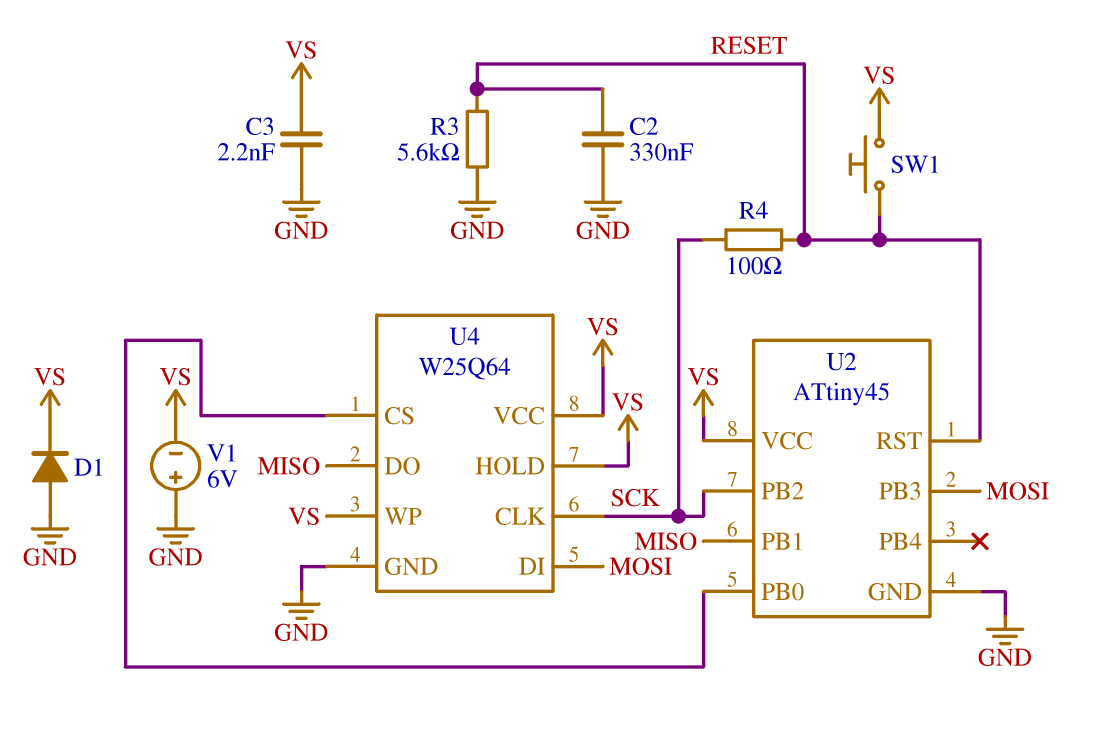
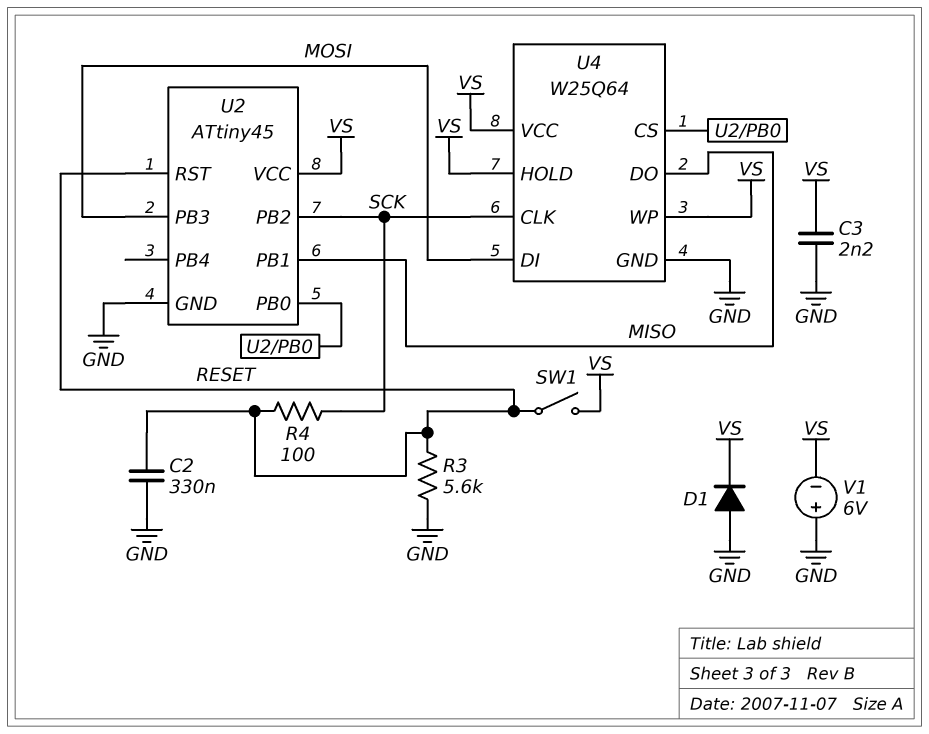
SW1: button (RESET, VS) -> switch (RESET, VS)

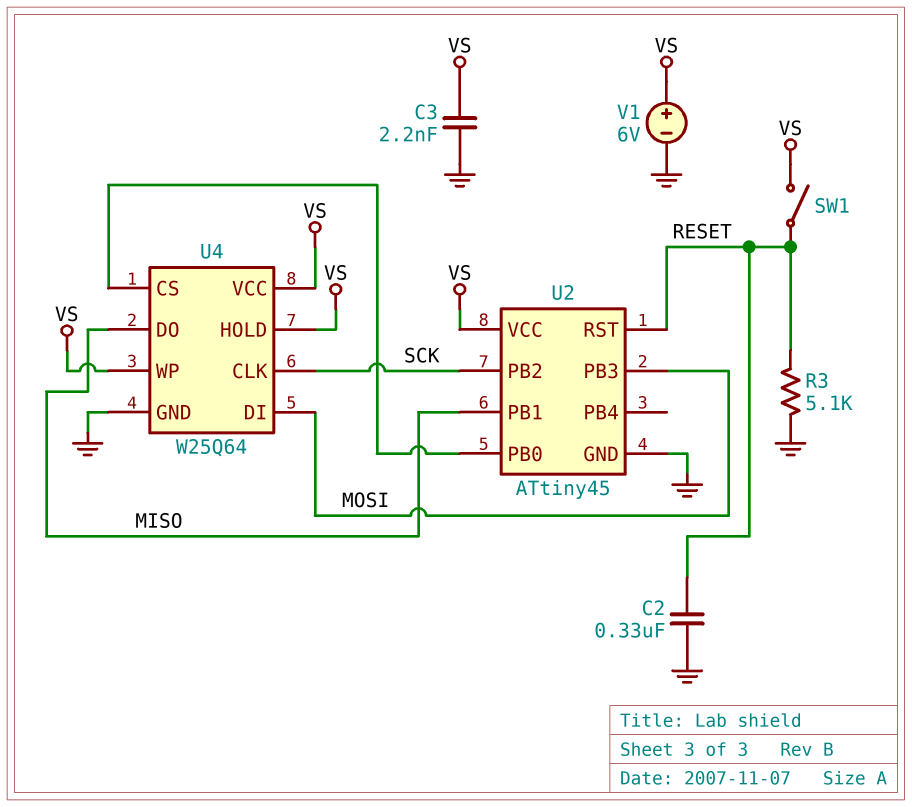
D1: diode (A GND, K VS) -> none
R3: 5.6k (GND, RESET) -> 5.1k (GND, RESET)
R4: 100 (RESET, SCK) -> none
V1: 6V (plus GND, minus VS) -> 6V (plus VS, minus GND)

